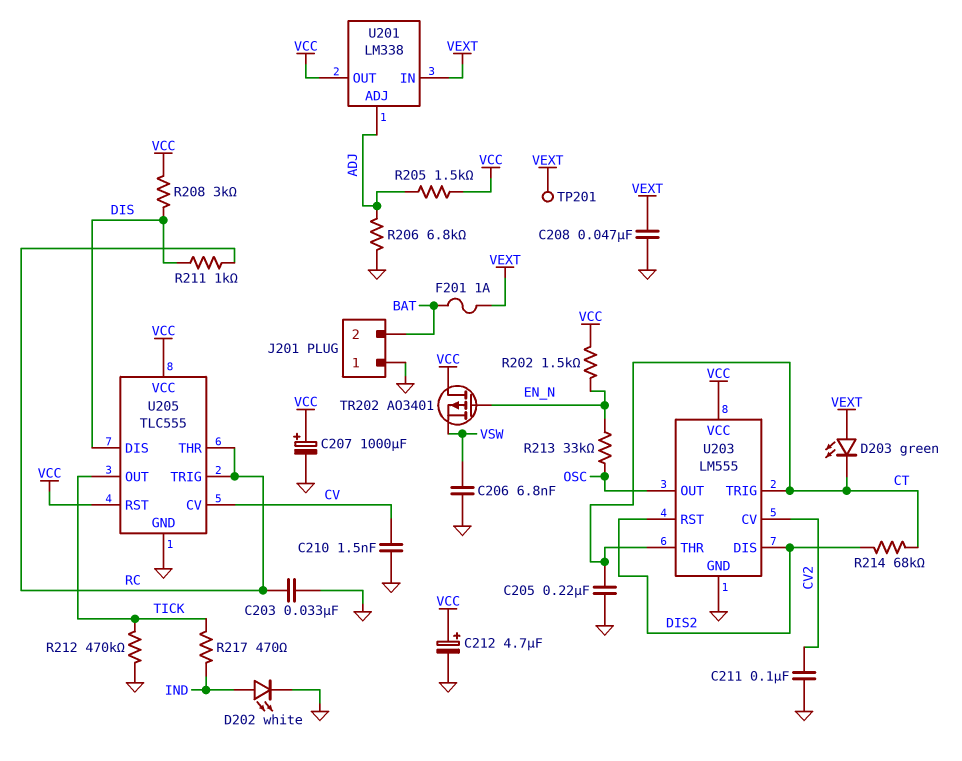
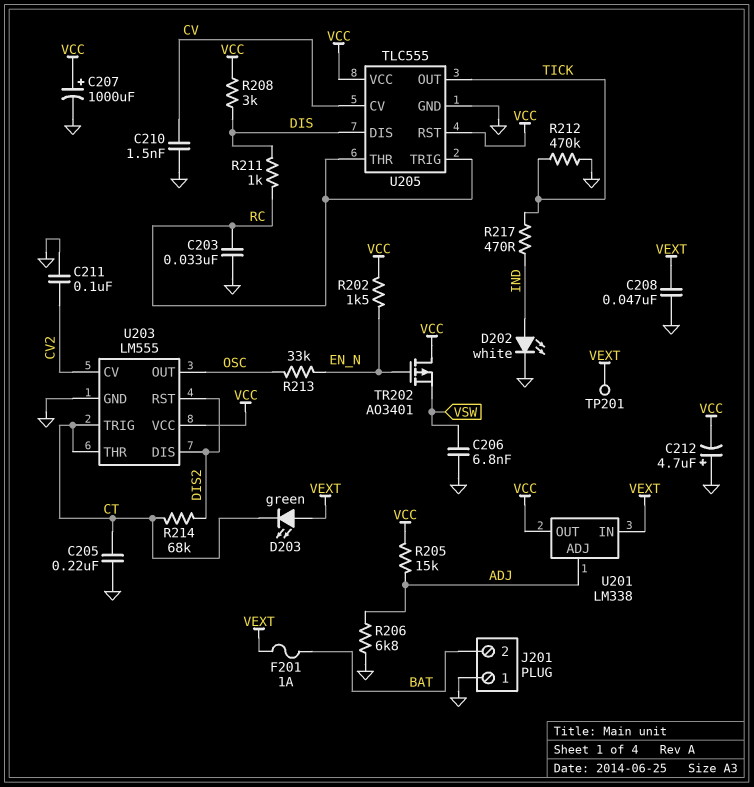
C212: 4.7uF (plus VCC, minus GND) -> 4.7uF (plus GND, minus VCC)
R205: 1.5k (ADJ, VCC) -> 15k (ADJ, VCC)

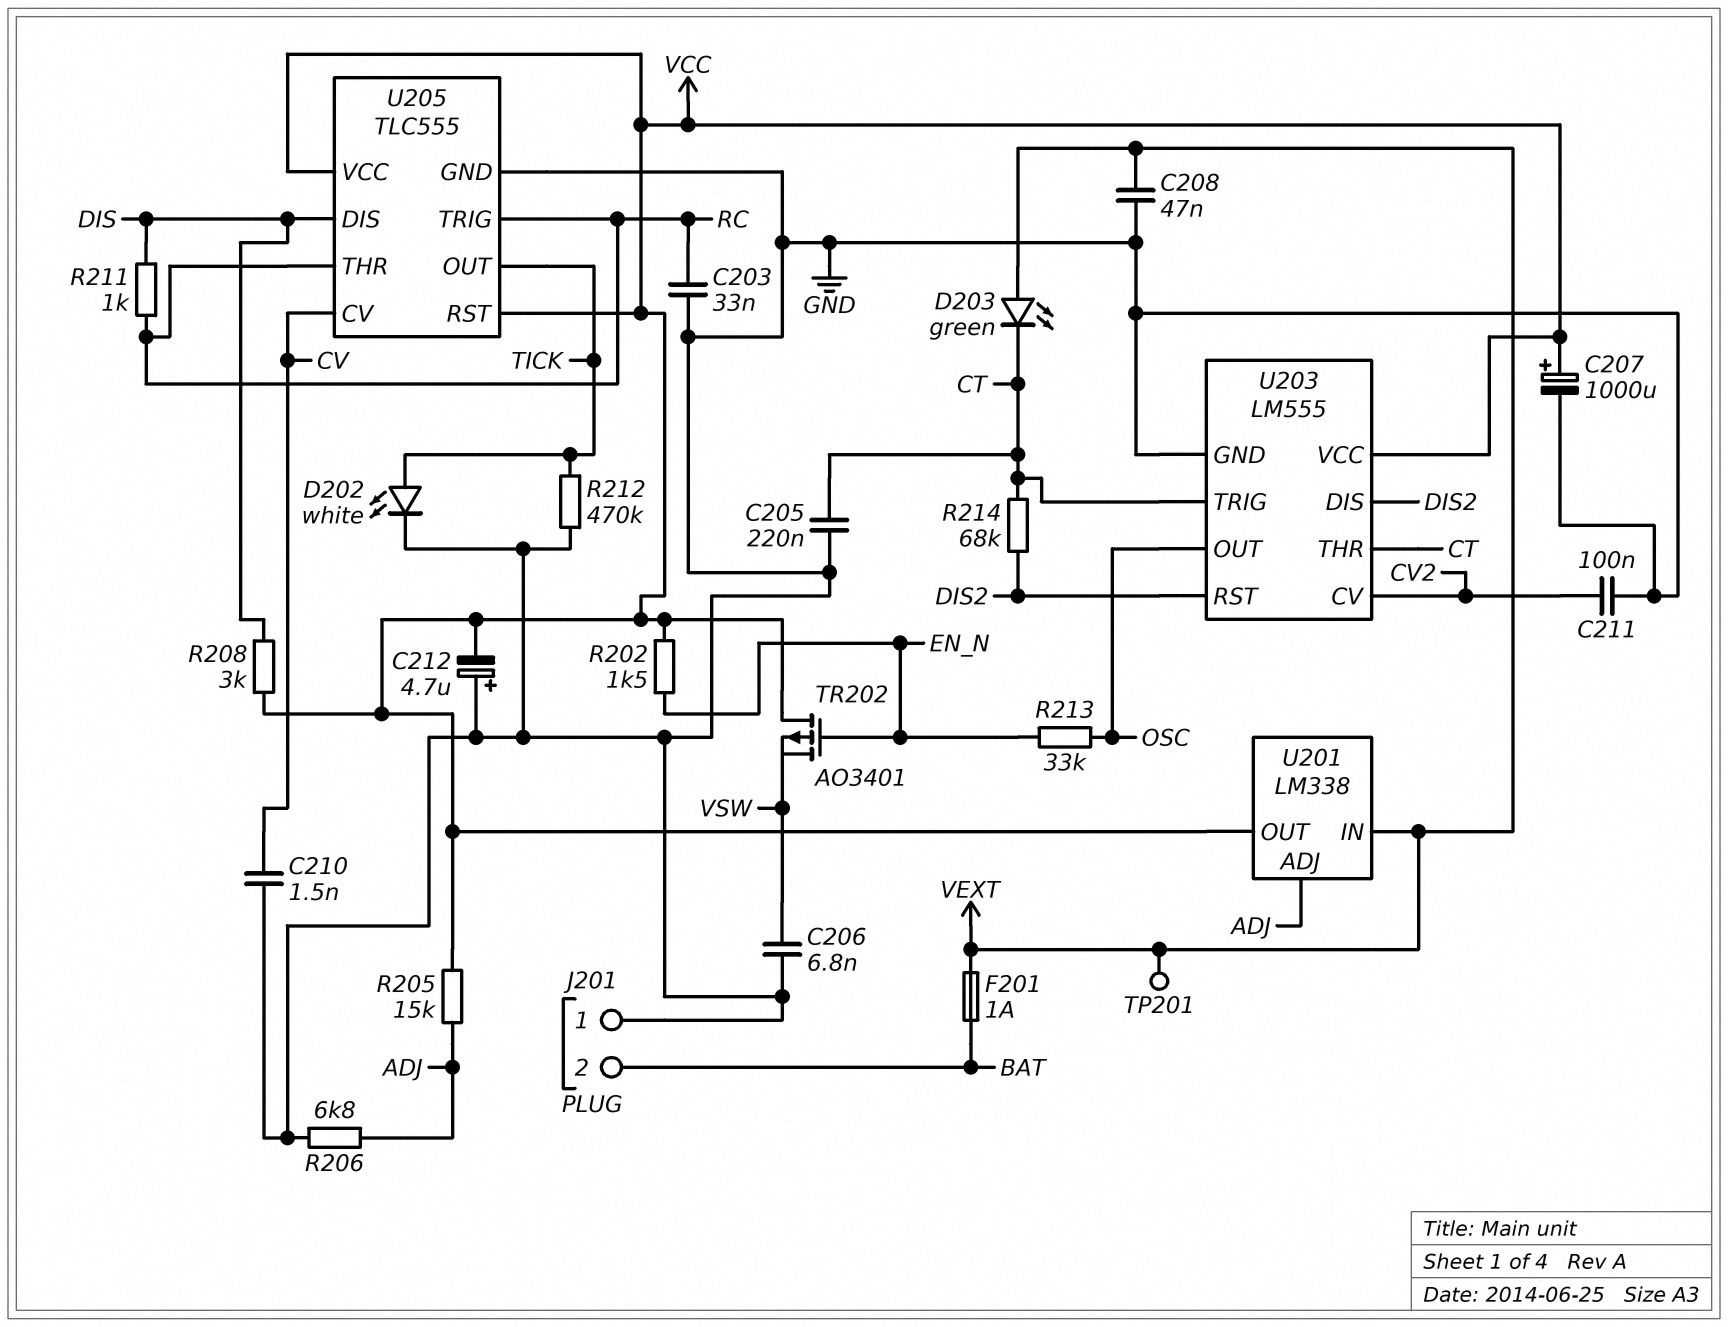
D202: LED white (A IND, K GND) -> LED white (A TICK, K GND)
R217: 470 (IND, TICK) -> none

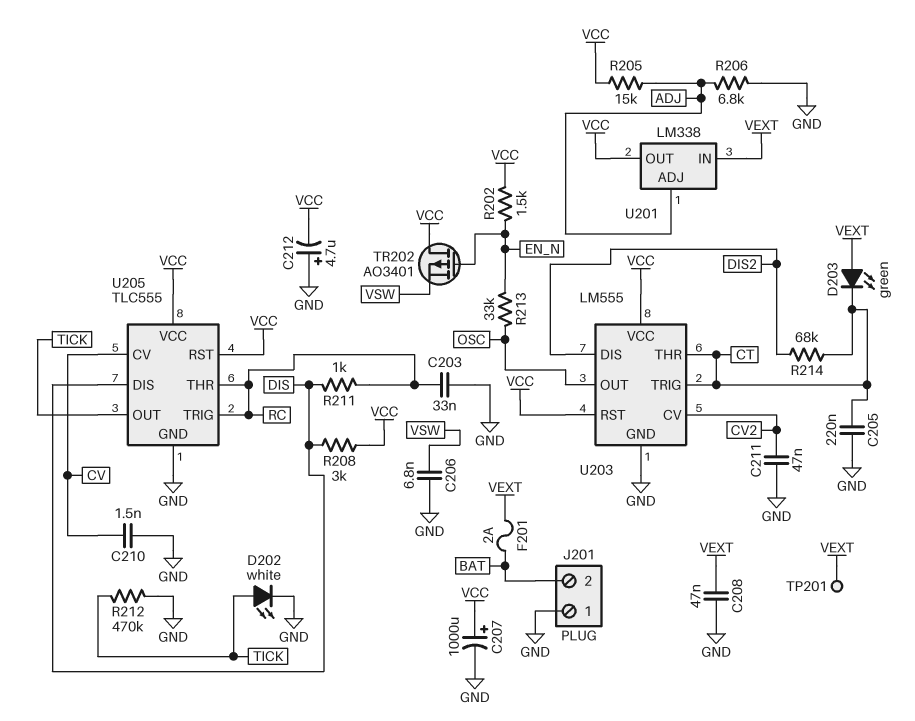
C211: 100nF (CV2, GND) -> 47nF (CV2, GND)
F201: 1A (BAT, VEXT) -> 2A (BAT, VEXT)
U203 pin RST: DIS2 -> VCC

